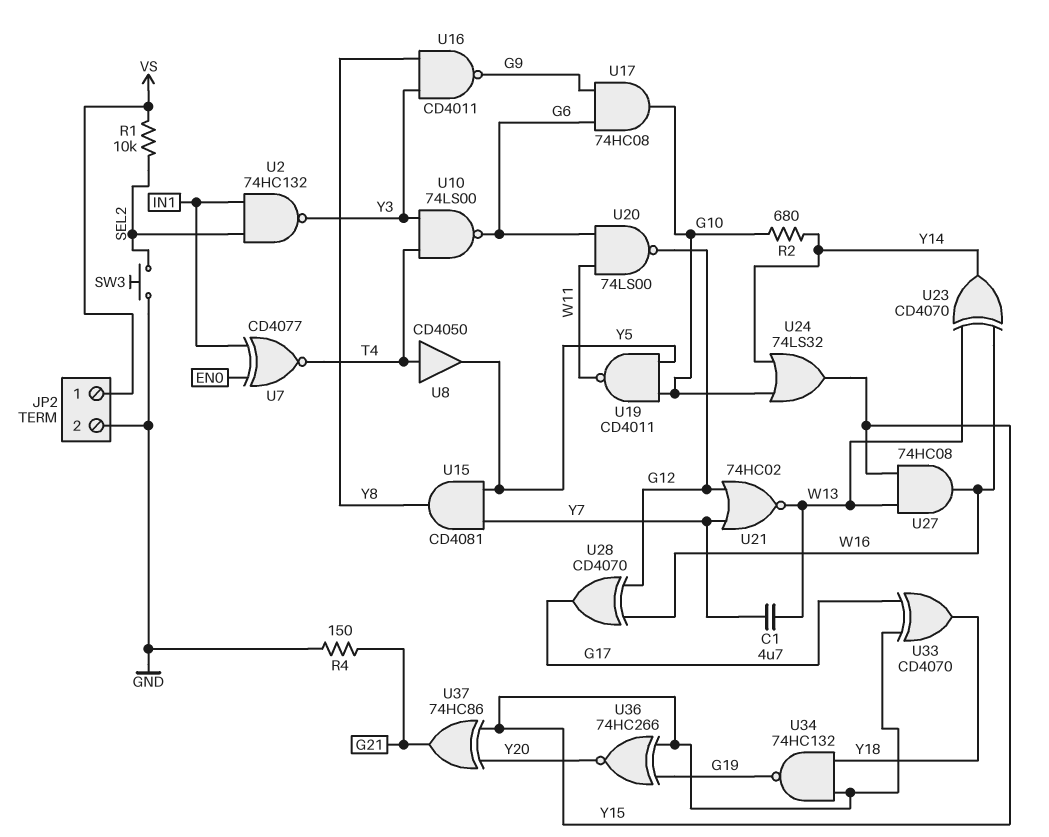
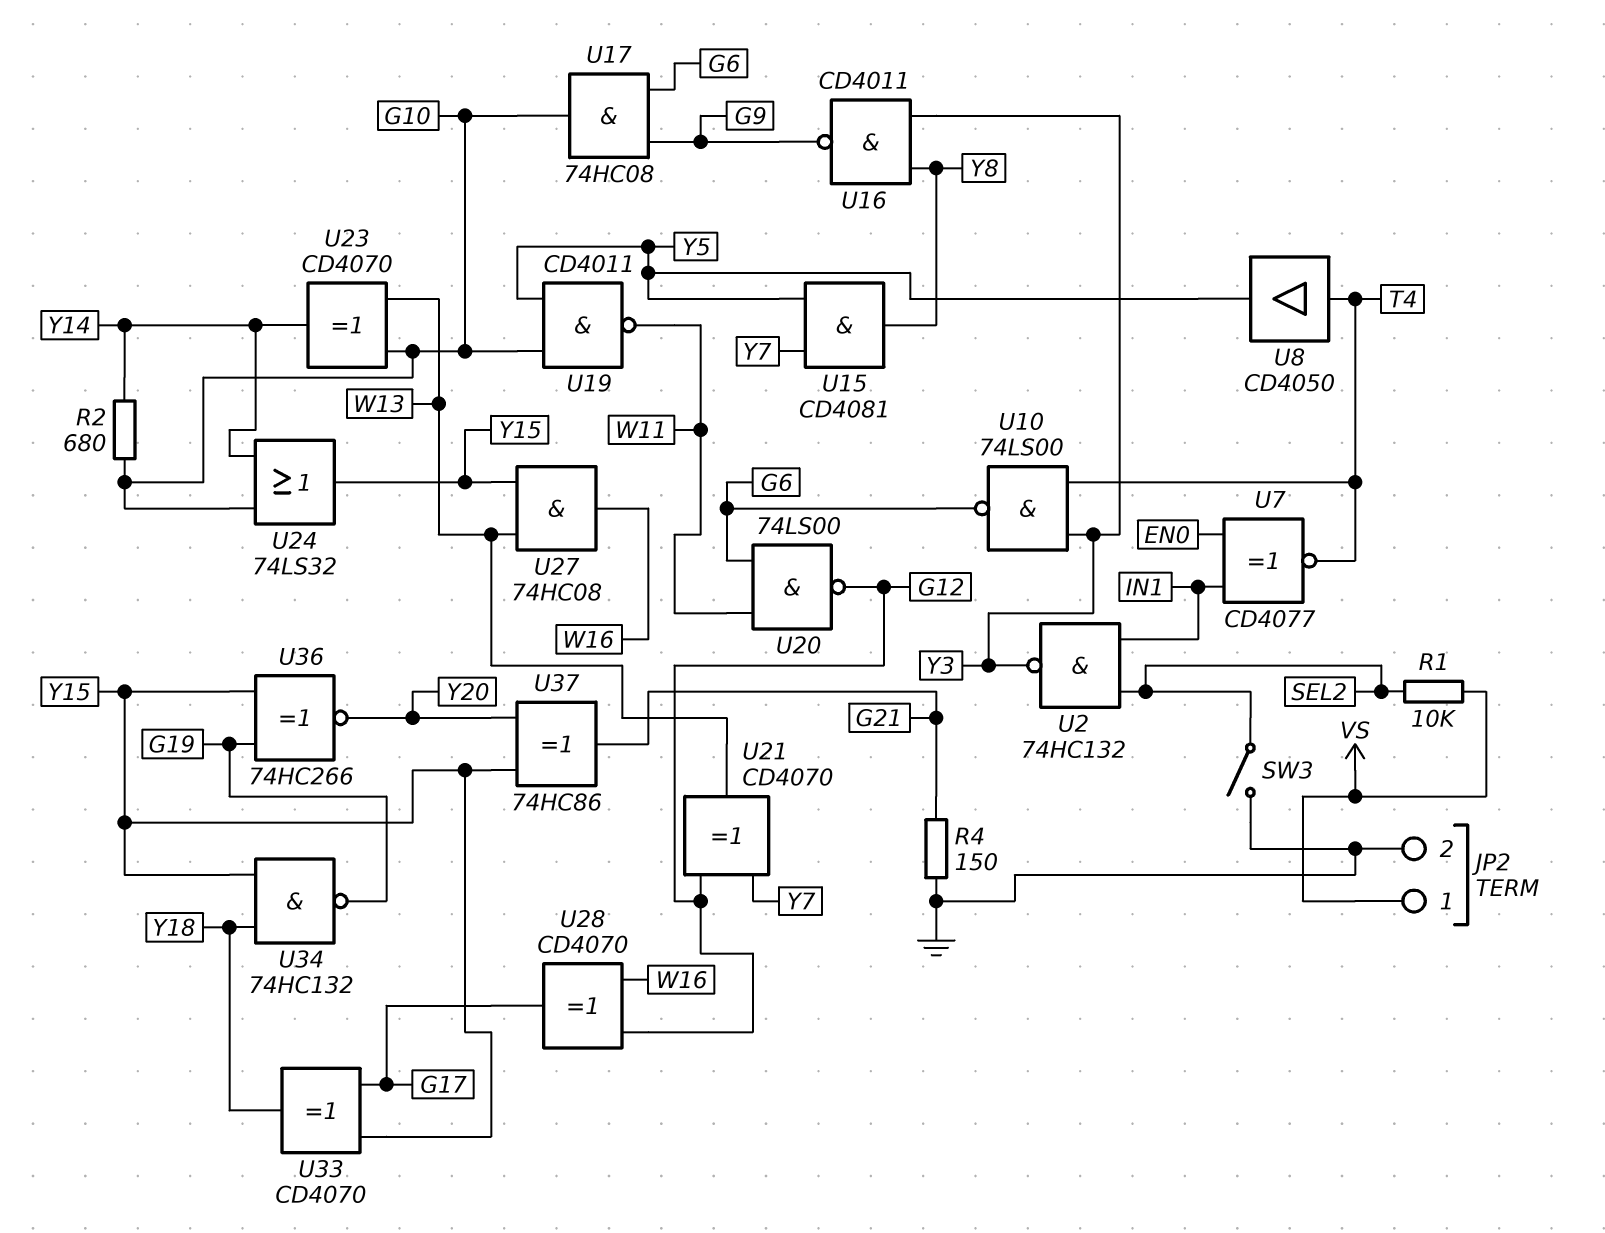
C1: 4.7uF (W13, Y7) -> none
SW3: button (GND, SEL2) -> switch (GND, SEL2)
U21: NOR 74HC02 (in G12, in Y7, out W13) -> XOR CD4070 (in G12, in Y7, out W13)
U23: XOR CD4070 (in W13, in W16, out Y14) -> XOR CD4070 (in G10, in W13, out Y14)

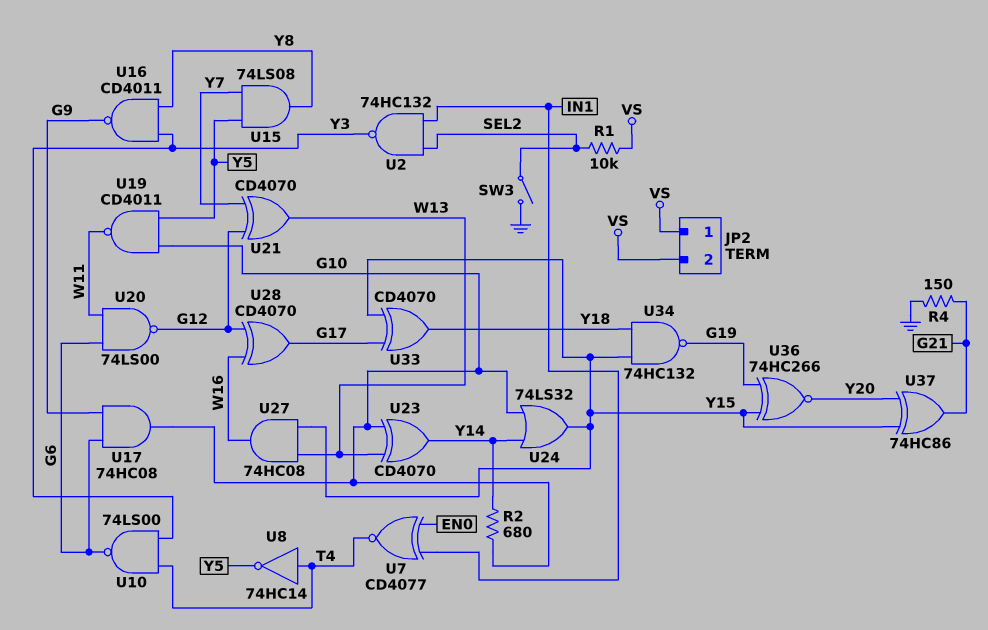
JP2 pin 2: GND -> VS
U8: buffer CD4050 (in T4, out Y5) -> NOT 74HC14 (in T4, out Y5)
U15: AND CD4081 (in Y5, in Y7, out Y8) -> AND 74LS08 (in Y5, in Y7, out Y8)

